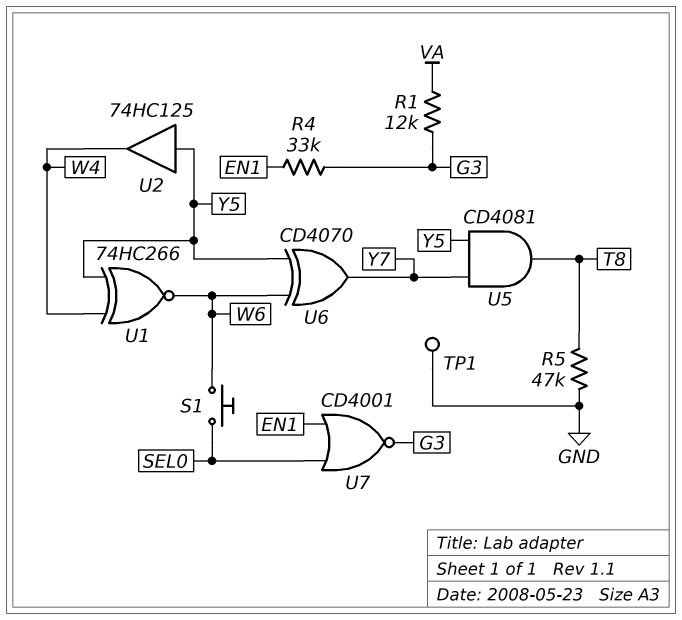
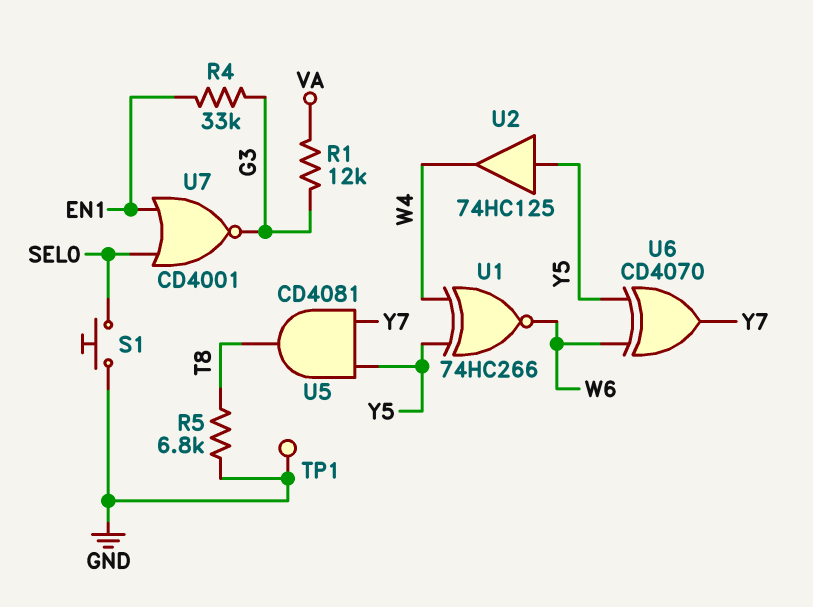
R5: 47k (GND, T8) -> 6.8k (GND, T8)
S1: button (SEL0, W6) -> button (GND, SEL0)

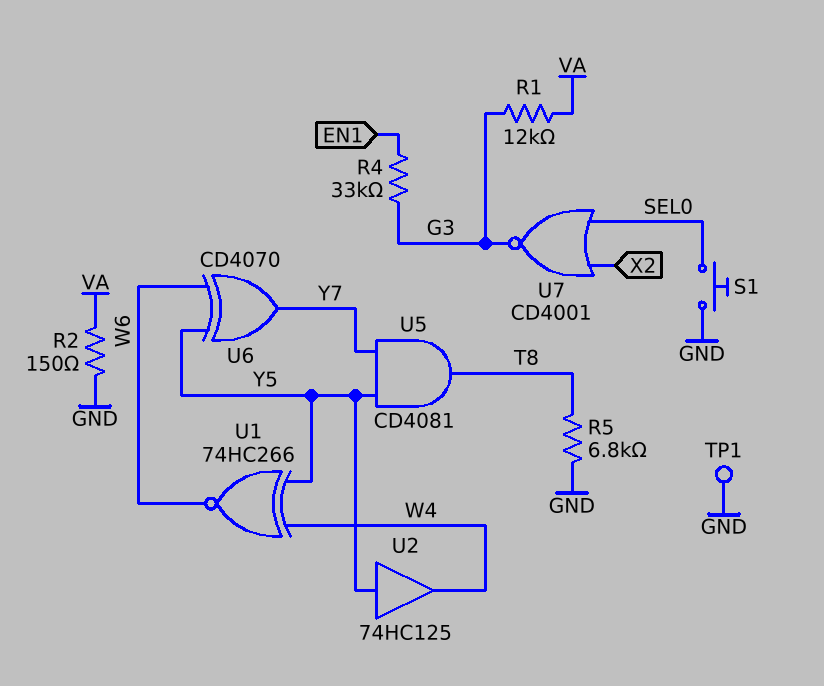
R2: none -> 150 (GND, VA)
U7: NOR CD4001 (in EN1, in SEL0, out G3) -> NOR CD4001 (in SEL0, in X2, out G3)

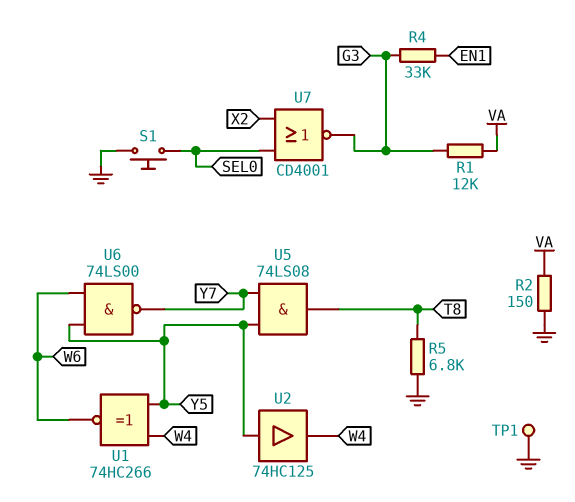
U5: AND CD4081 (in Y5, in Y7, out T8) -> AND 74LS08 (in Y5, in Y7, out T8)
U6: XOR CD4070 (in W6, in Y5, out Y7) -> NAND 74LS00 (in W6, in Y5, out Y7)

